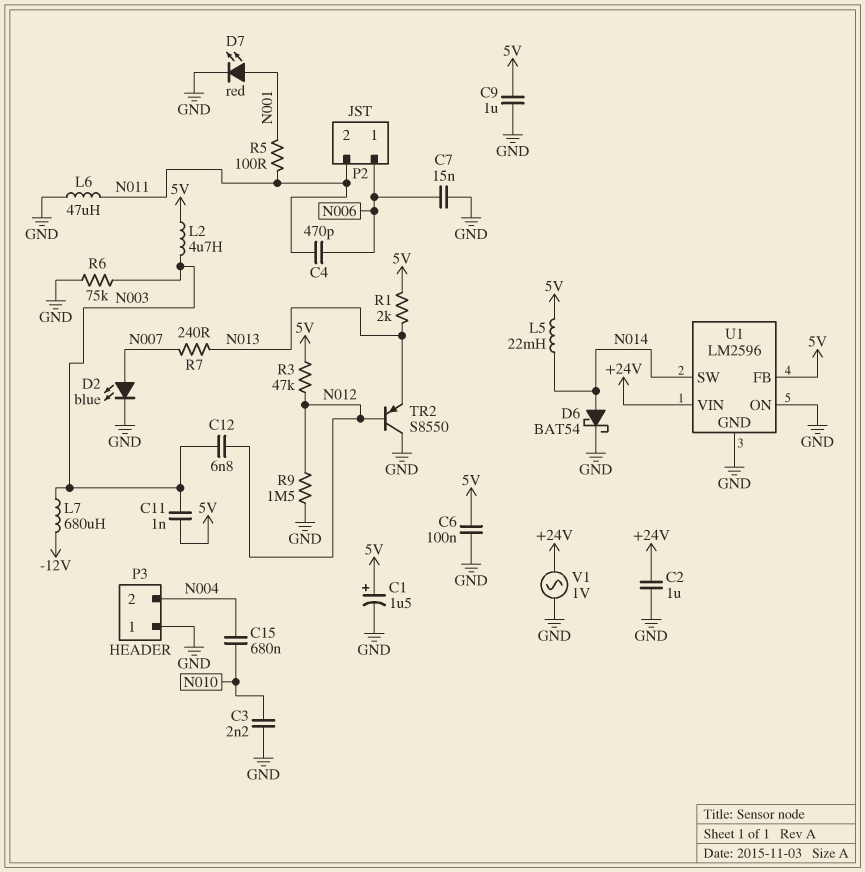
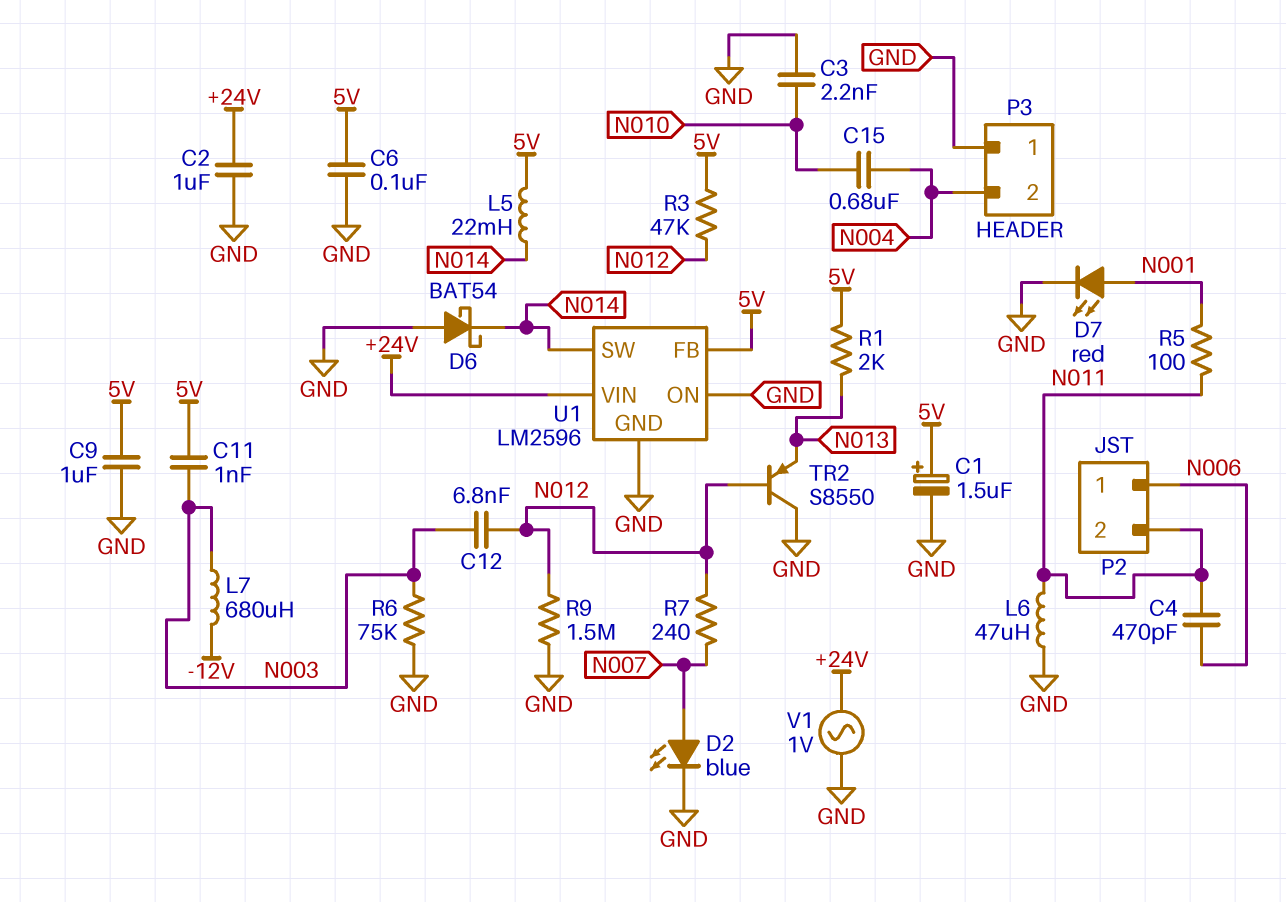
C7: 15nF (GND, N006) -> none
D6: schottky BAT54 (A N014, K GND) -> schottky BAT54 (A GND, K N014)
L2: 4.7uH (5V, N003) -> none
R7: 240 (N007, N013) -> 240 (N007, N012)

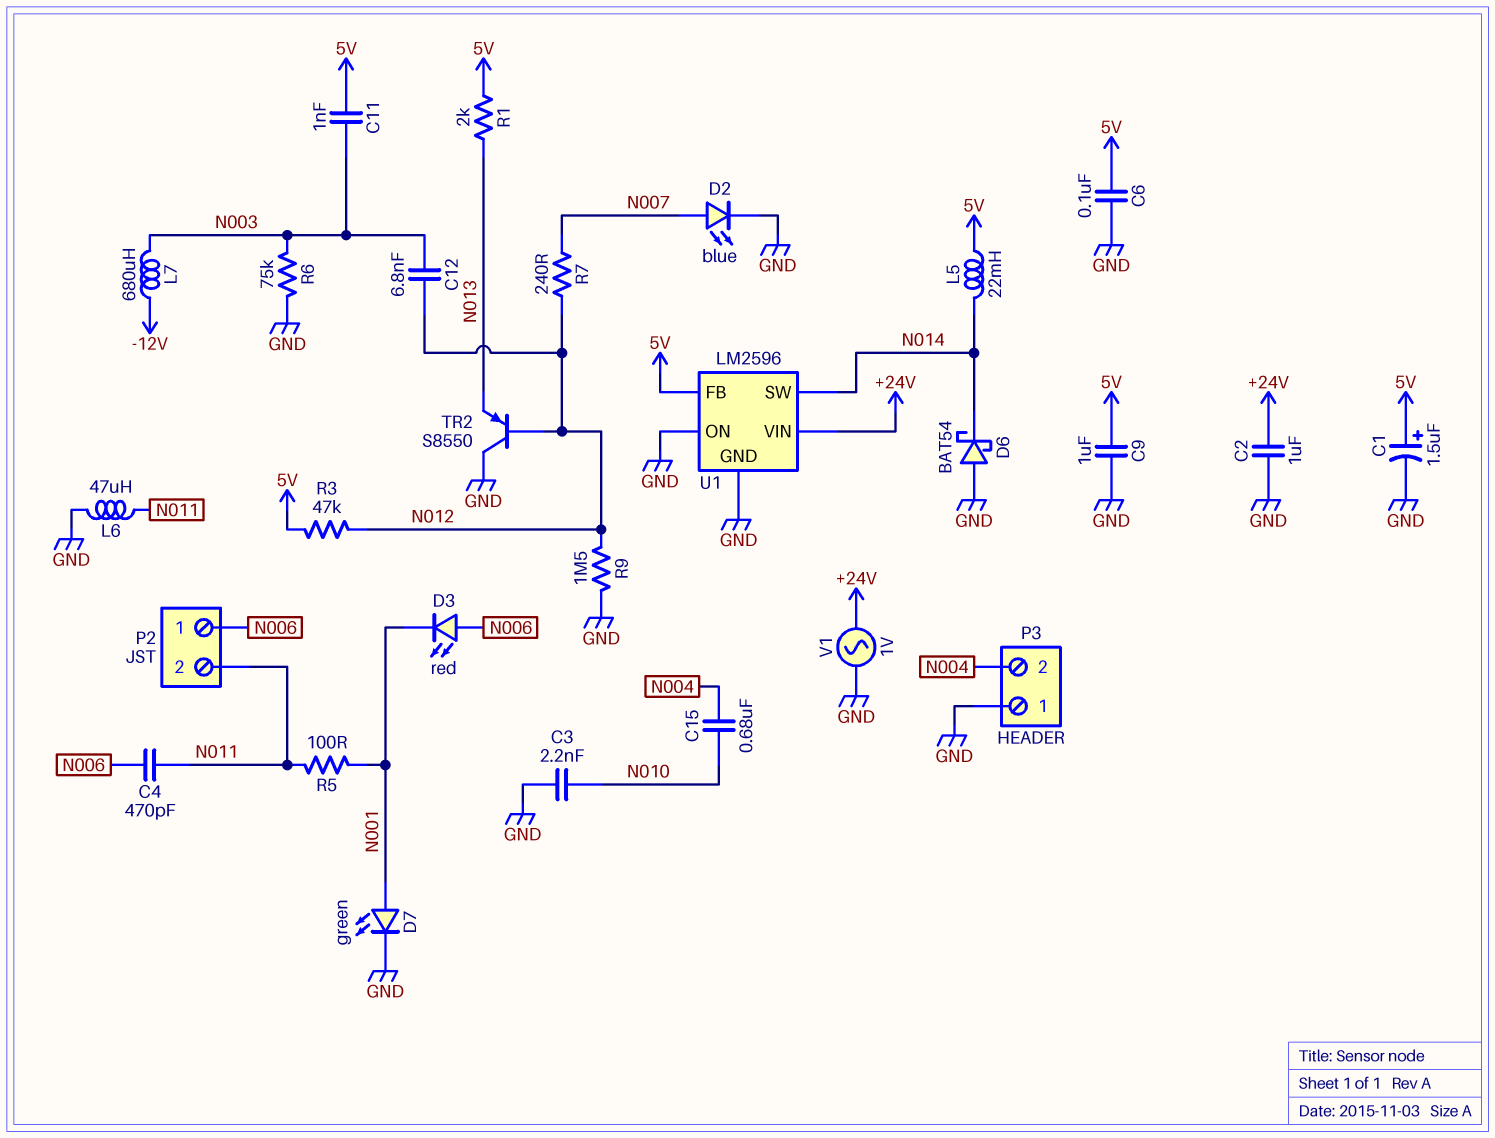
D3: none -> LED red (A N006, K N001)
D7: LED red (A N001, K GND) -> LED green (A N001, K GND)

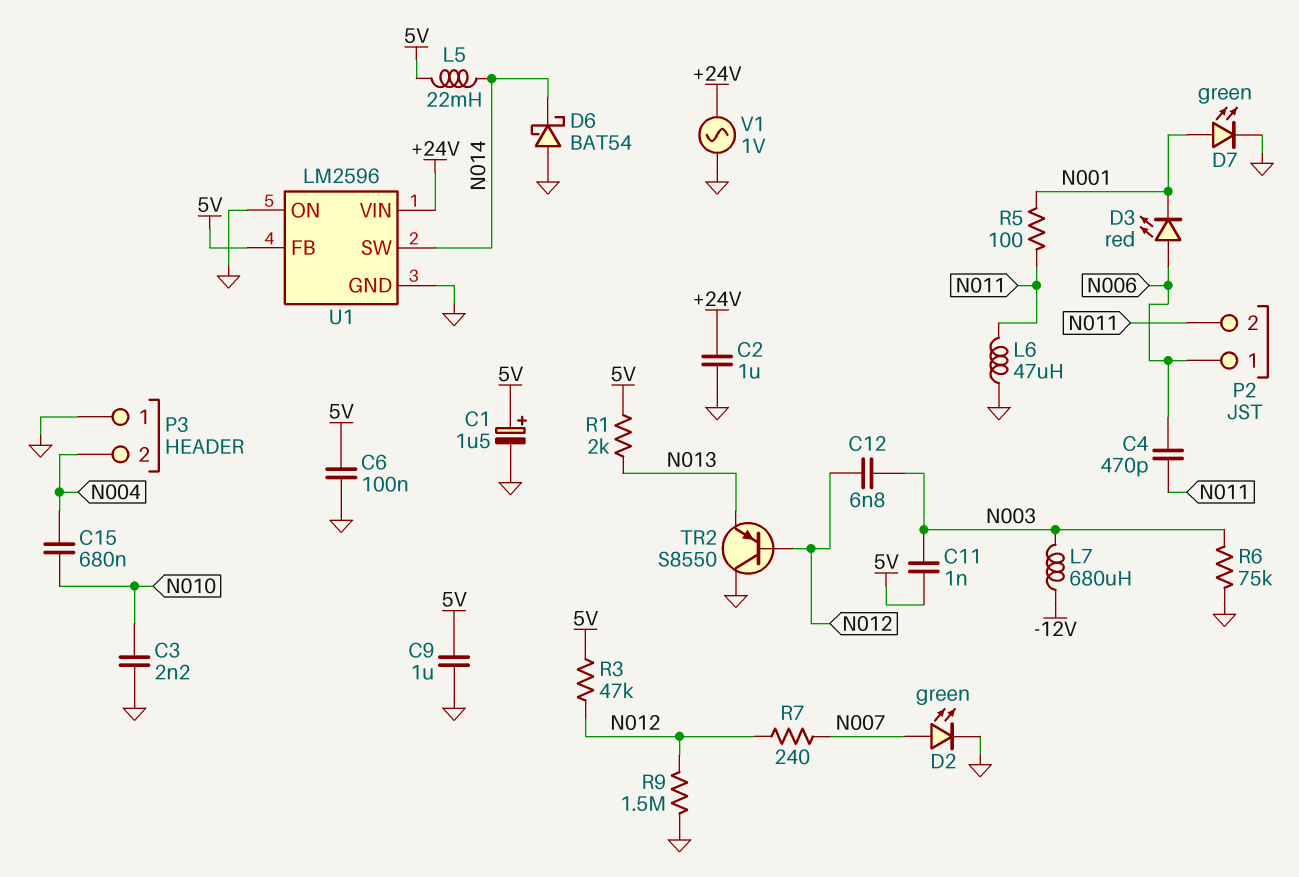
D2: LED blue (A N007, K GND) -> LED green (A N007, K GND)

